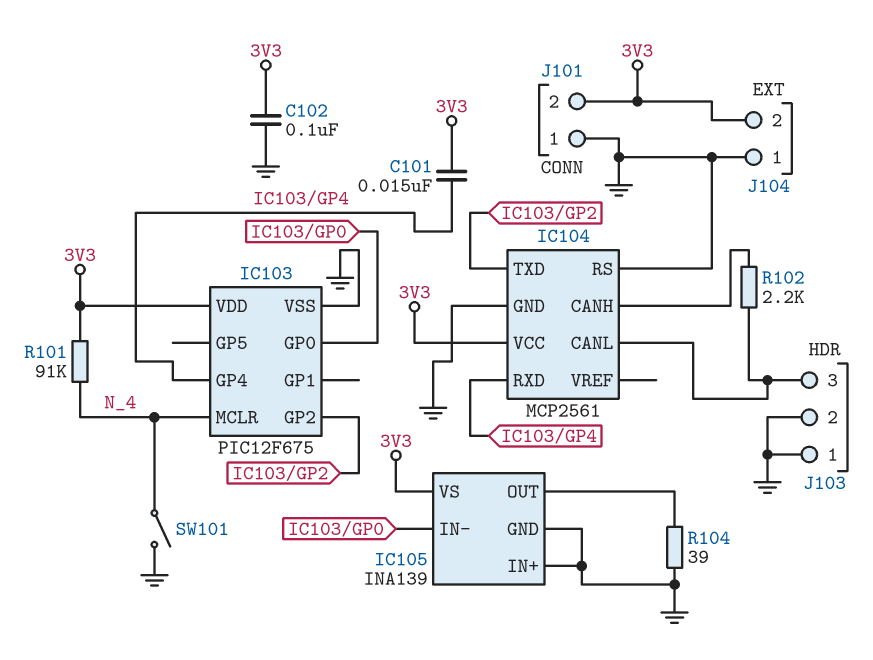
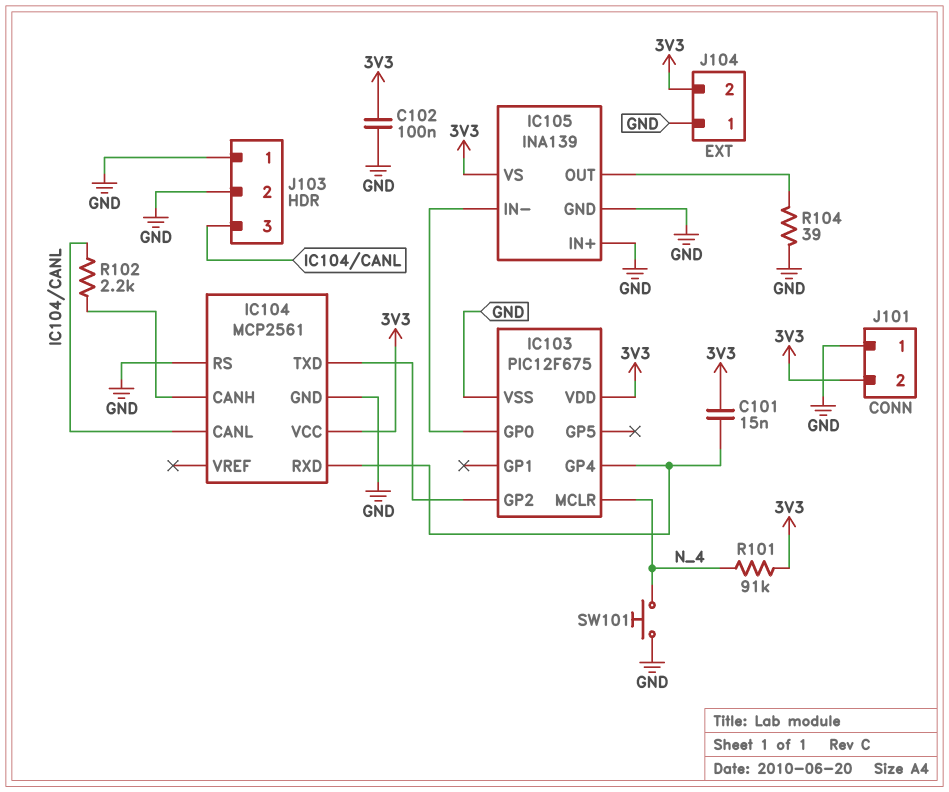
SW101: switch (GND, N_4) -> button (GND, N_4)

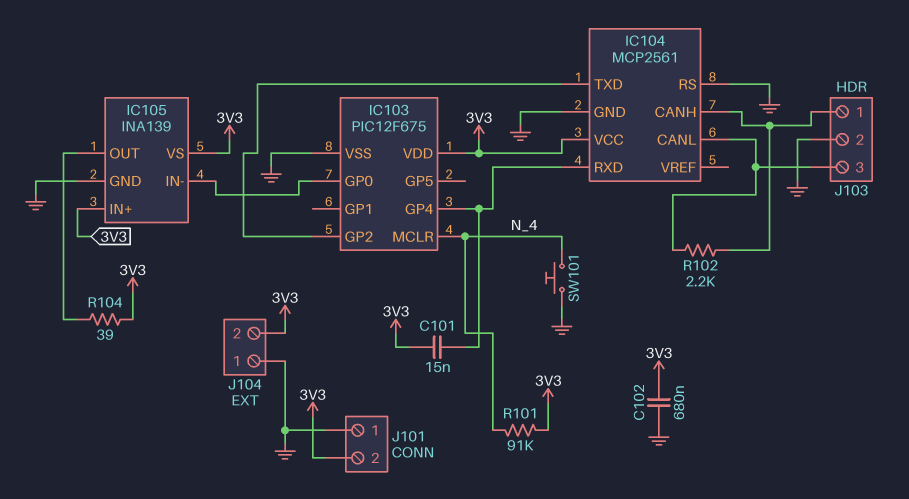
C102: 100nF (3V3, GND) -> 680nF (3V3, GND)
IC105 pin IN+: GND -> 3V3
J103 pin 1: GND -> IC104/CANH
R104: 39 (GND, IC105/OUT) -> 39 (3V3, IC105/OUT)

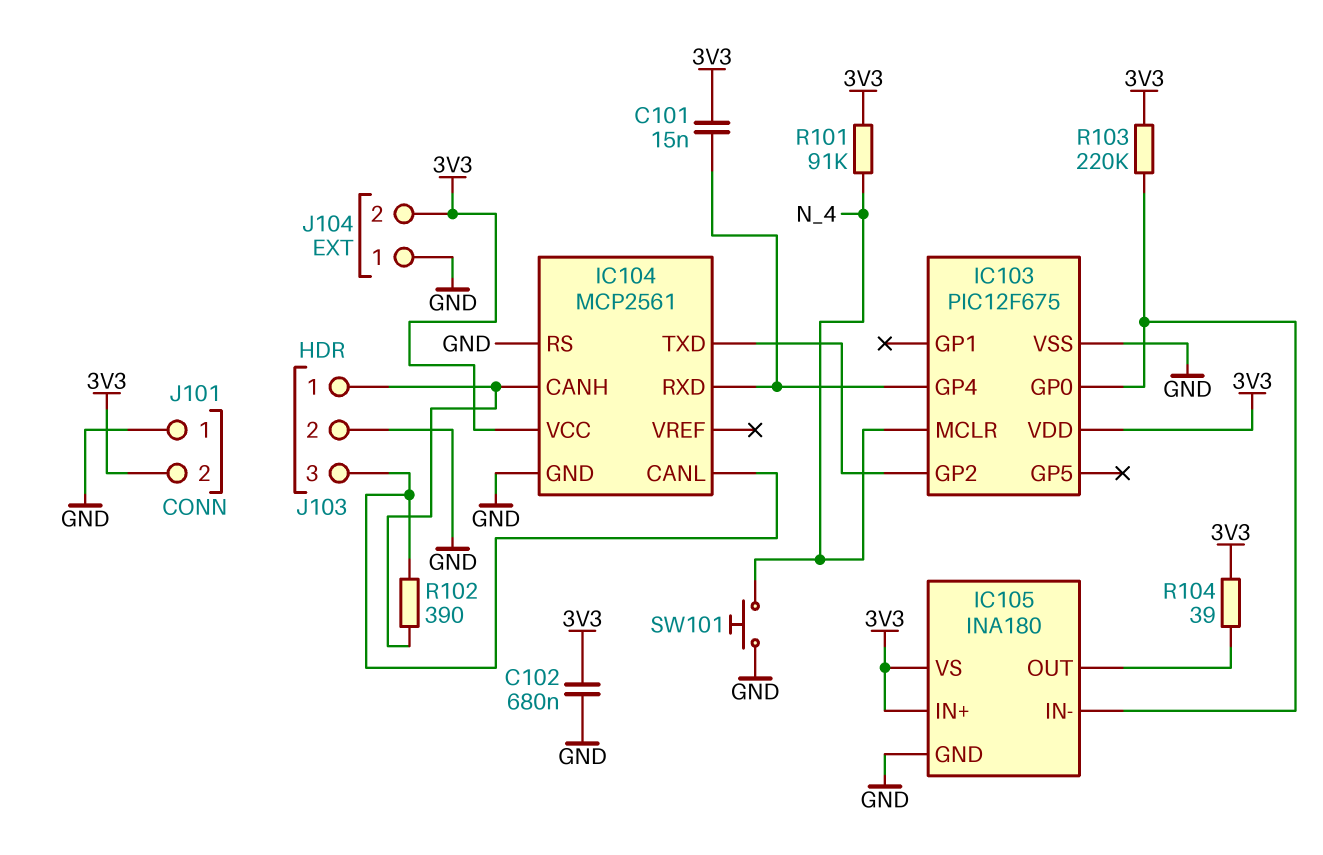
IC105: INA139 -> INA180
R102: 2.2k (IC104/CANH, IC104/CANL) -> 390 (IC104/CANH, IC104/CANL)
R103: none -> 220k (3V3, IC103/GP0)

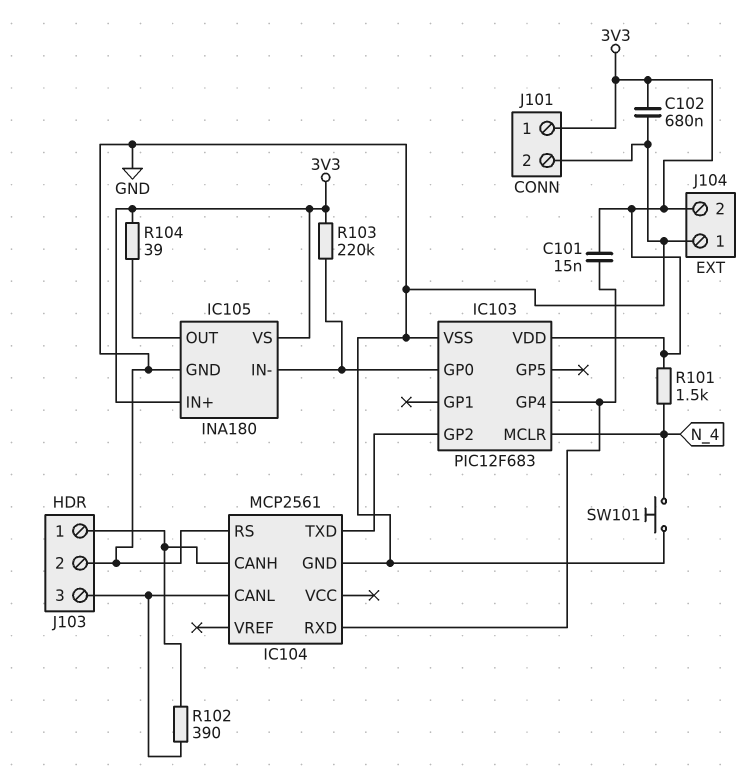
IC103: PIC12F675 -> PIC12F683
IC104 pin VCC: 3V3 -> none
J101 pin 1: GND -> 3V3
J101 pin 2: 3V3 -> GND
R101: 91k (3V3, N_4) -> 1.5k (3V3, N_4)

